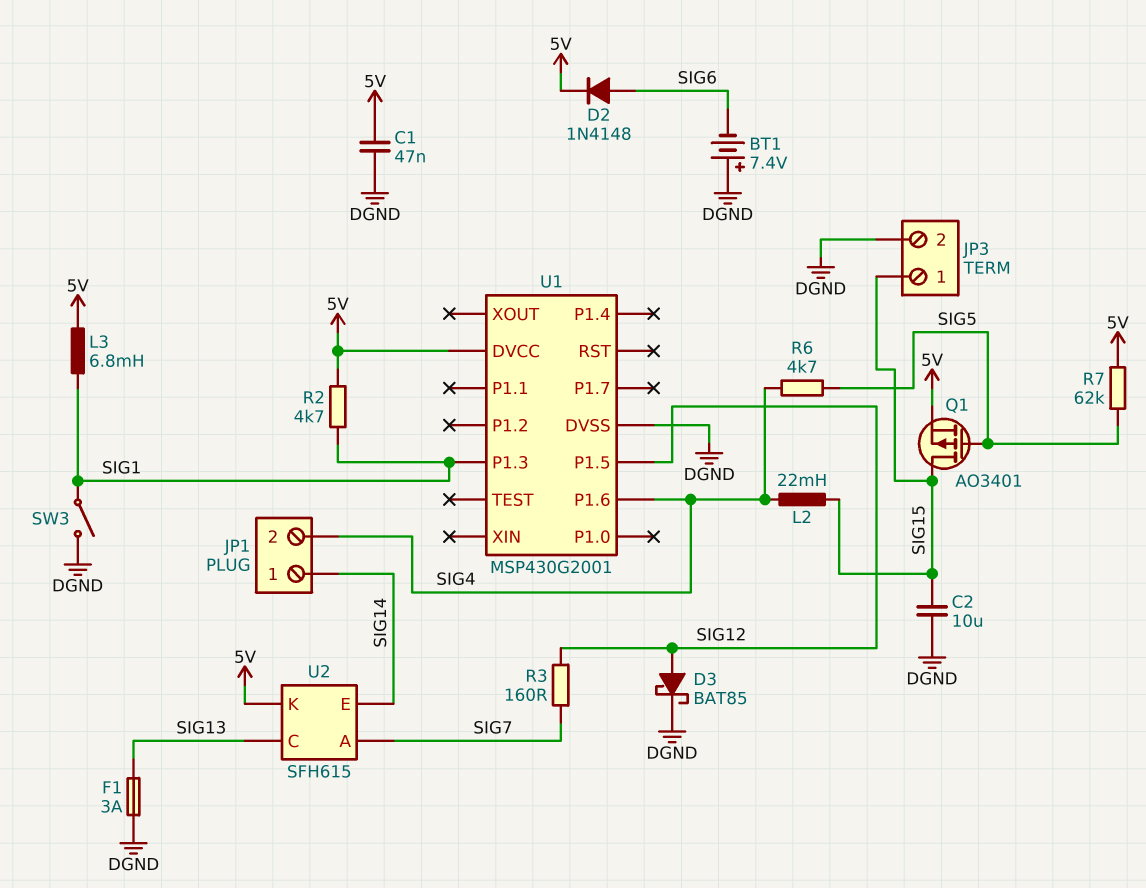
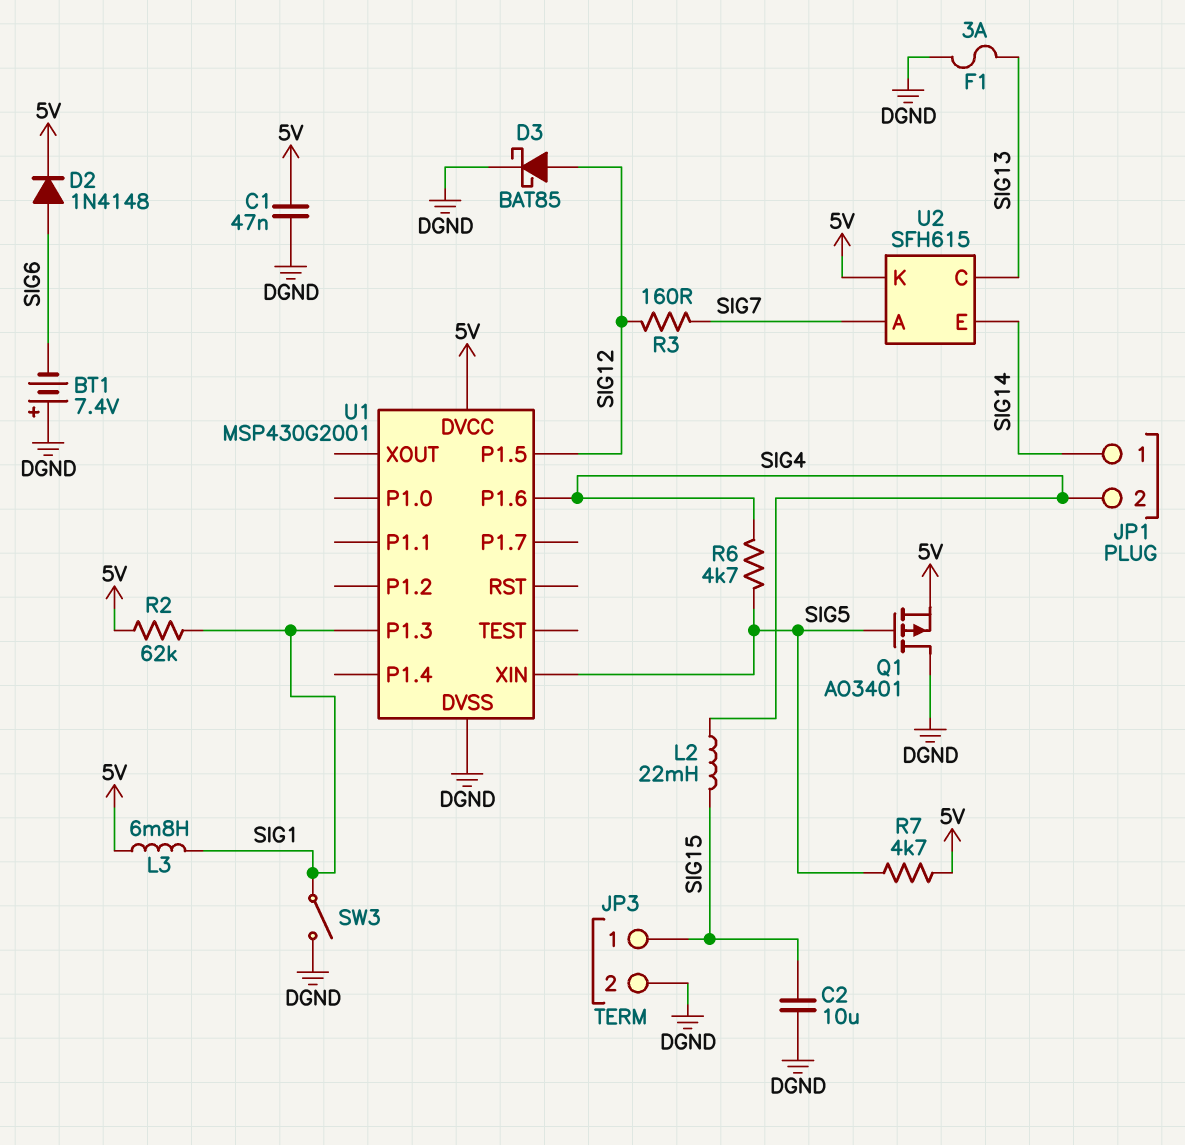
Q1: PMOS AO3401 (G SIG5, D SIG15, S 5V) -> PMOS AO3401 (G SIG5, D DGND, S 5V)
R2: 4.7k (5V, SIG1) -> 62k (5V, SIG1)
R7: 62k (5V, SIG5) -> 4.7k (5V, SIG5)
U1 pin XIN: none -> SIG5

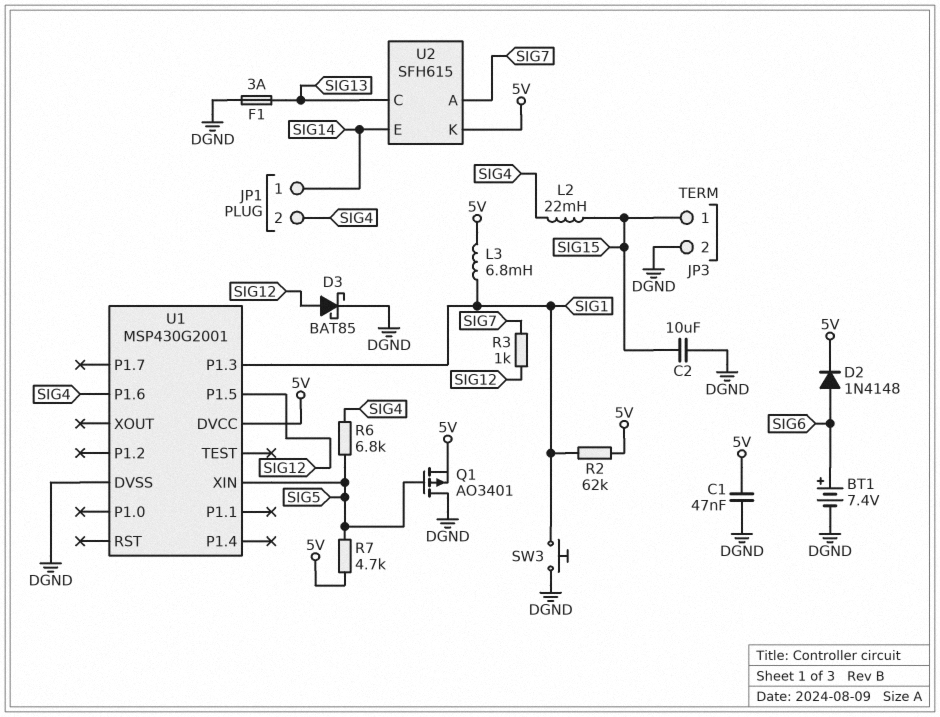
BT1: 7.4V (plus DGND, minus SIG6) -> 7.4V (plus SIG6, minus DGND)
R3: 160 (SIG7, SIG12) -> 1k (SIG7, SIG12)
R6: 4.7k (SIG4, SIG5) -> 6.8k (SIG4, SIG5)
SW3: switch (DGND, SIG1) -> button (DGND, SIG1)

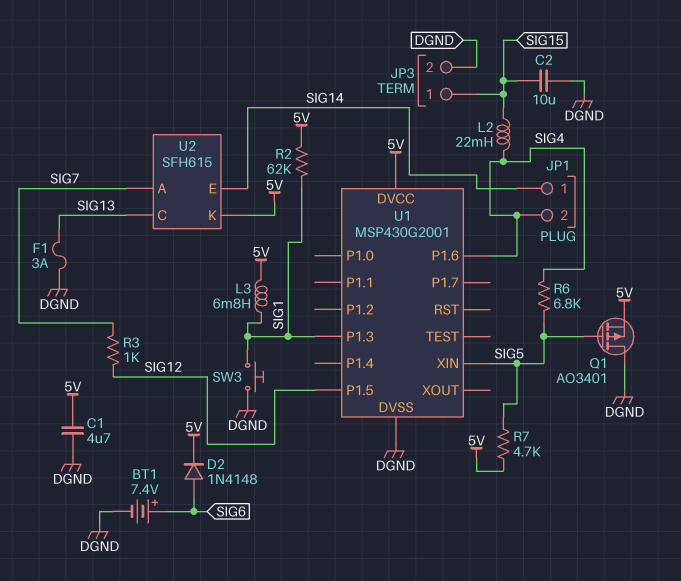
C1: 47nF (5V, DGND) -> 4.7uF (5V, DGND)
D3: schottky BAT85 (A SIG12, K DGND) -> none

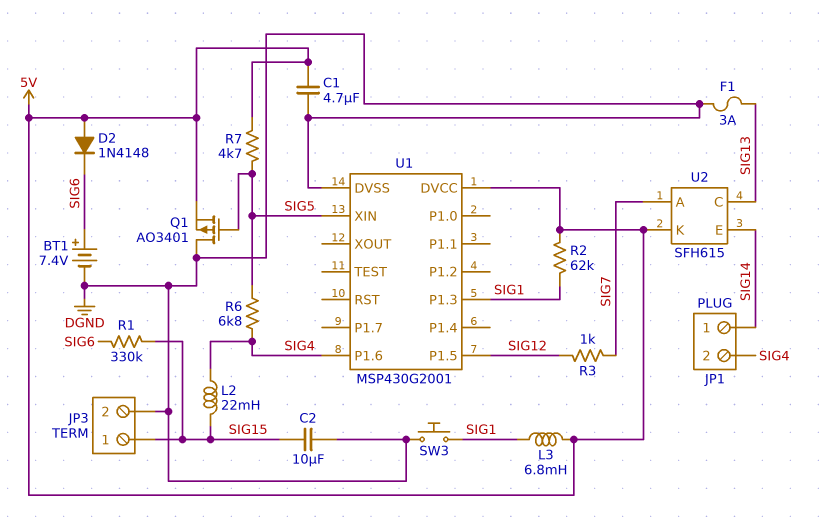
D2: diode 1N4148 (A SIG6, K 5V) -> diode 1N4148 (A 5V, K SIG6)
R1: none -> 330k (SIG6, SIG15)

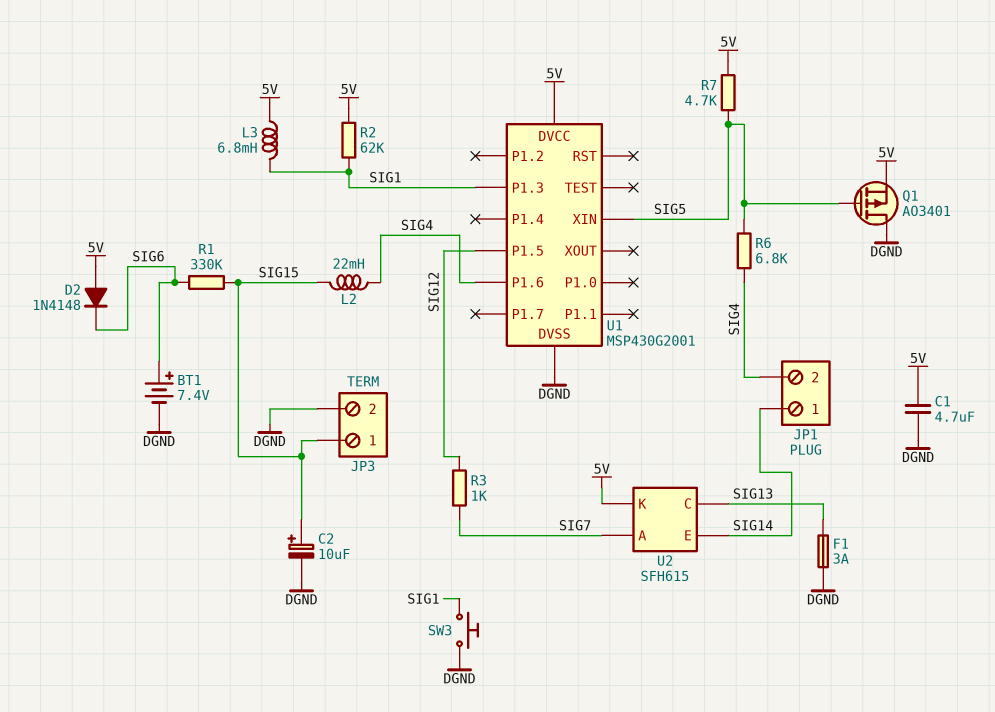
C2: 10uF (DGND, SIG15) -> 10uF (plus SIG15, minus DGND)

